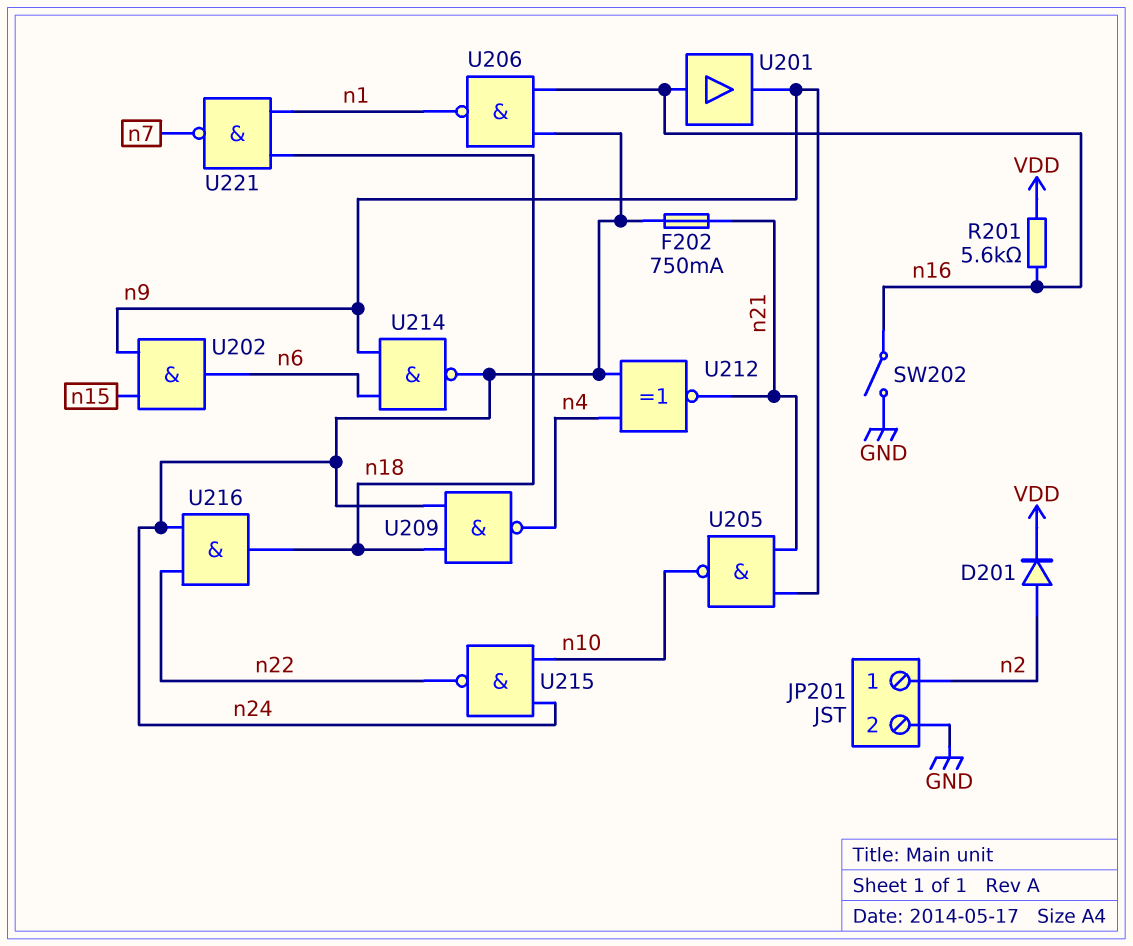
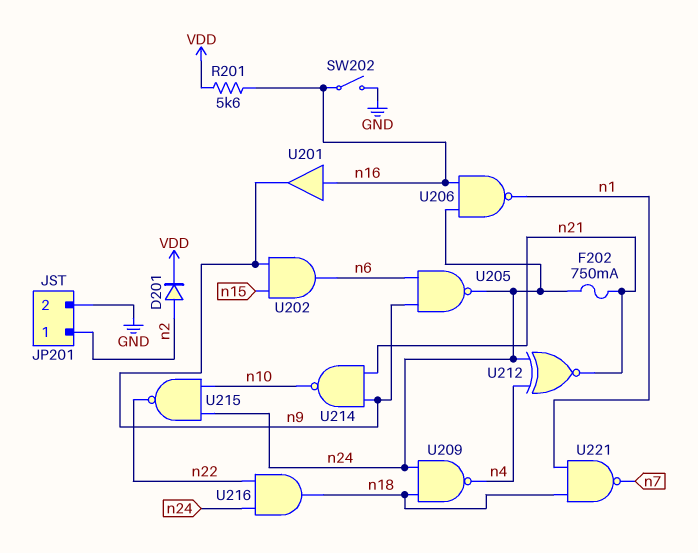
U205: NAND (in n9, in n21, out n10) -> NAND (in n6, in n9, out n24)
U214: NAND (in n6, in n9, out n24) -> NAND (in n9, in n21, out n10)

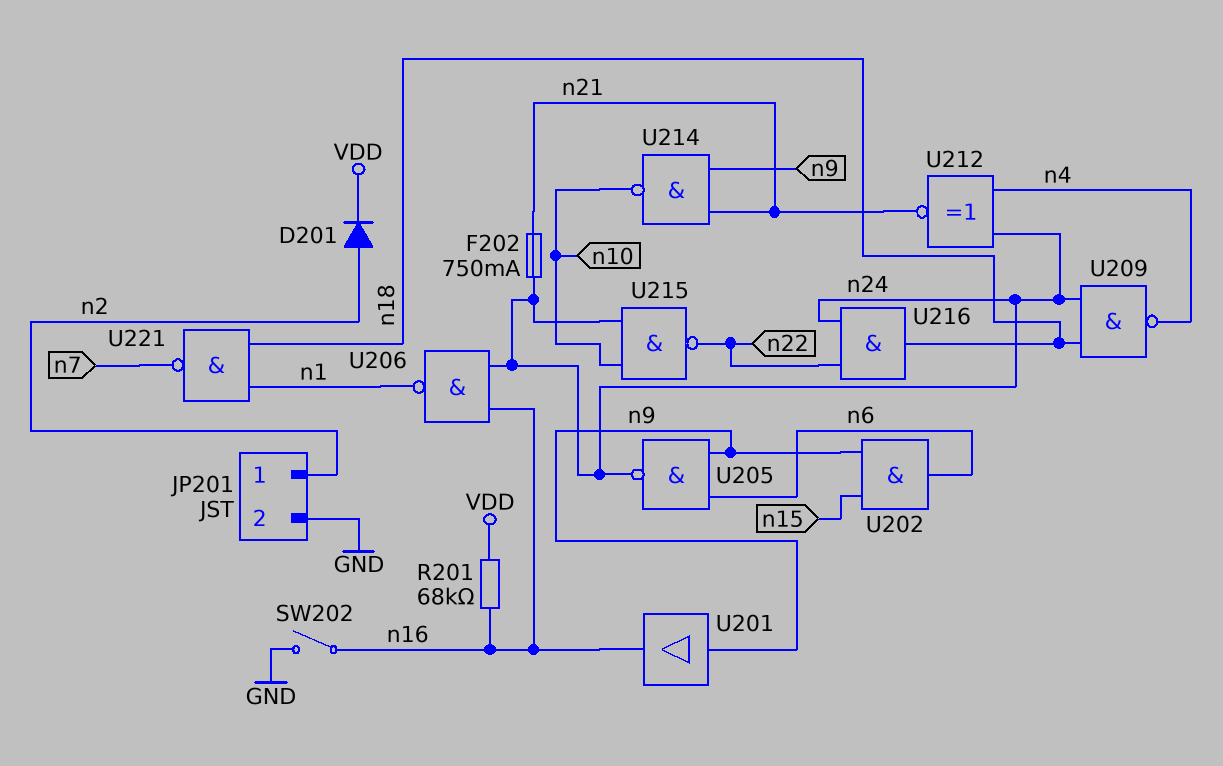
R201: 5.6k (VDD, n16) -> 68k (VDD, n16)
U201: buffer (in n16, out n9) -> buffer (in n9, out n16)

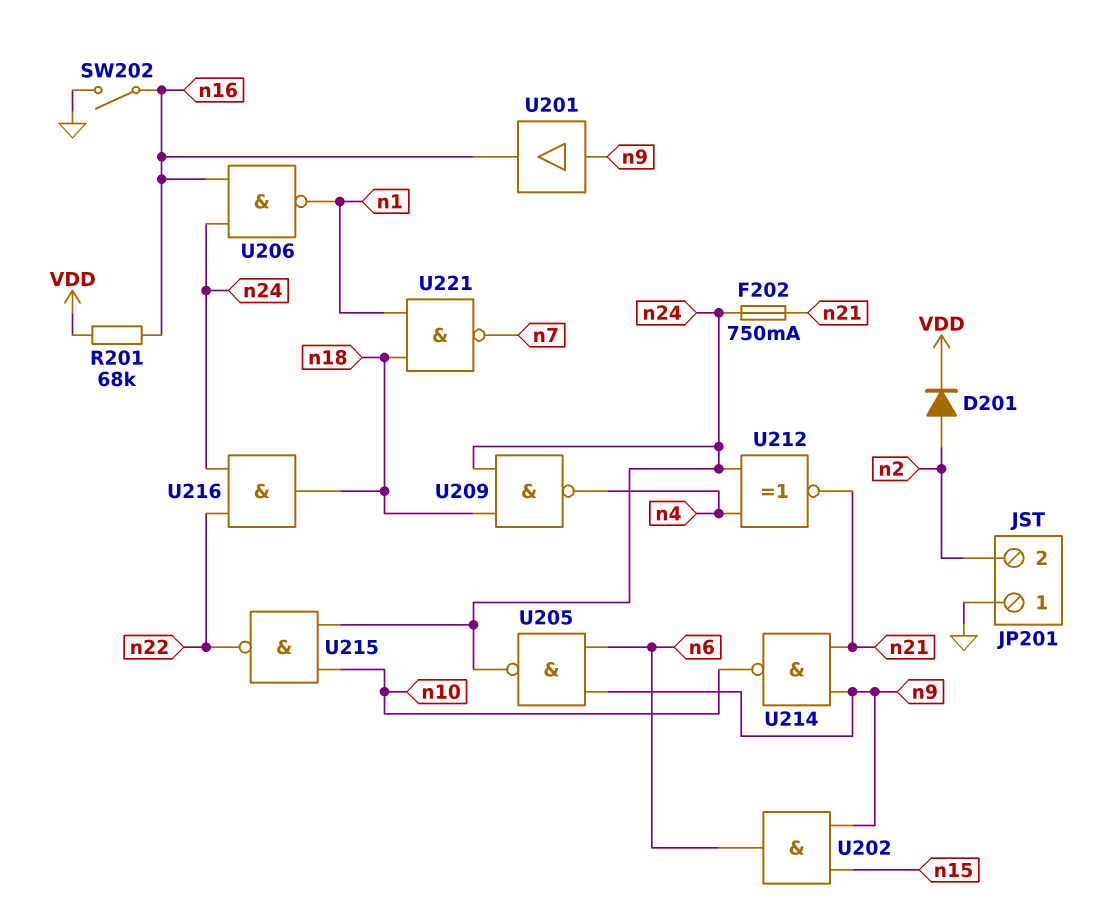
JP201 pin 1: n2 -> GND
JP201 pin 2: GND -> n2

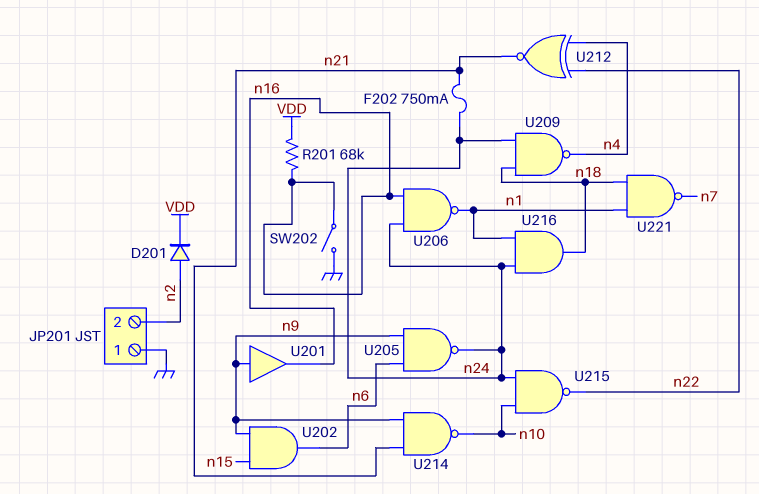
U212: XNOR (in n4, in n24, out n21) -> XNOR (in n4, in n22, out n21)
U216: AND (in n22, in n24, out n18) -> AND (in n1, in n24, out n18)

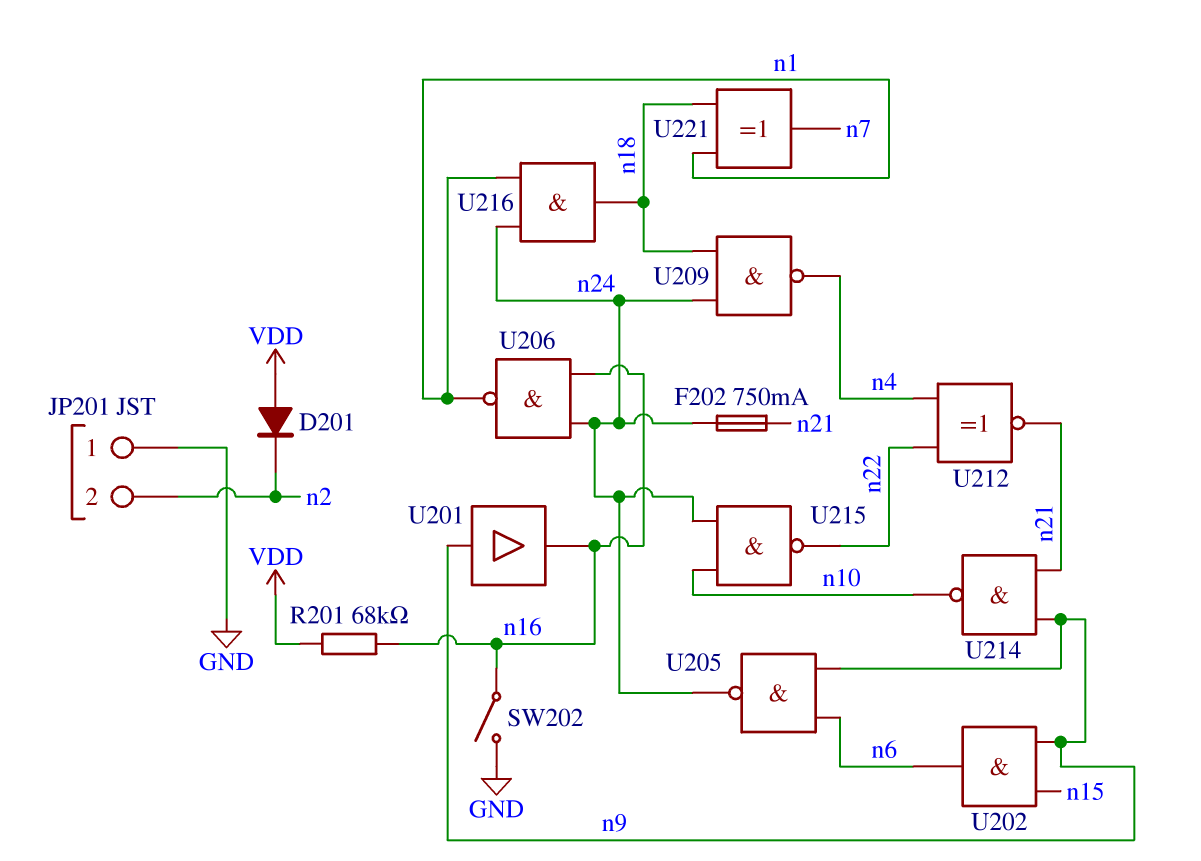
D201: diode (A n2, K VDD) -> diode (A VDD, K n2)
U221: NAND (in n1, in n18, out n7) -> XOR (in n1, in n18, out n7)

